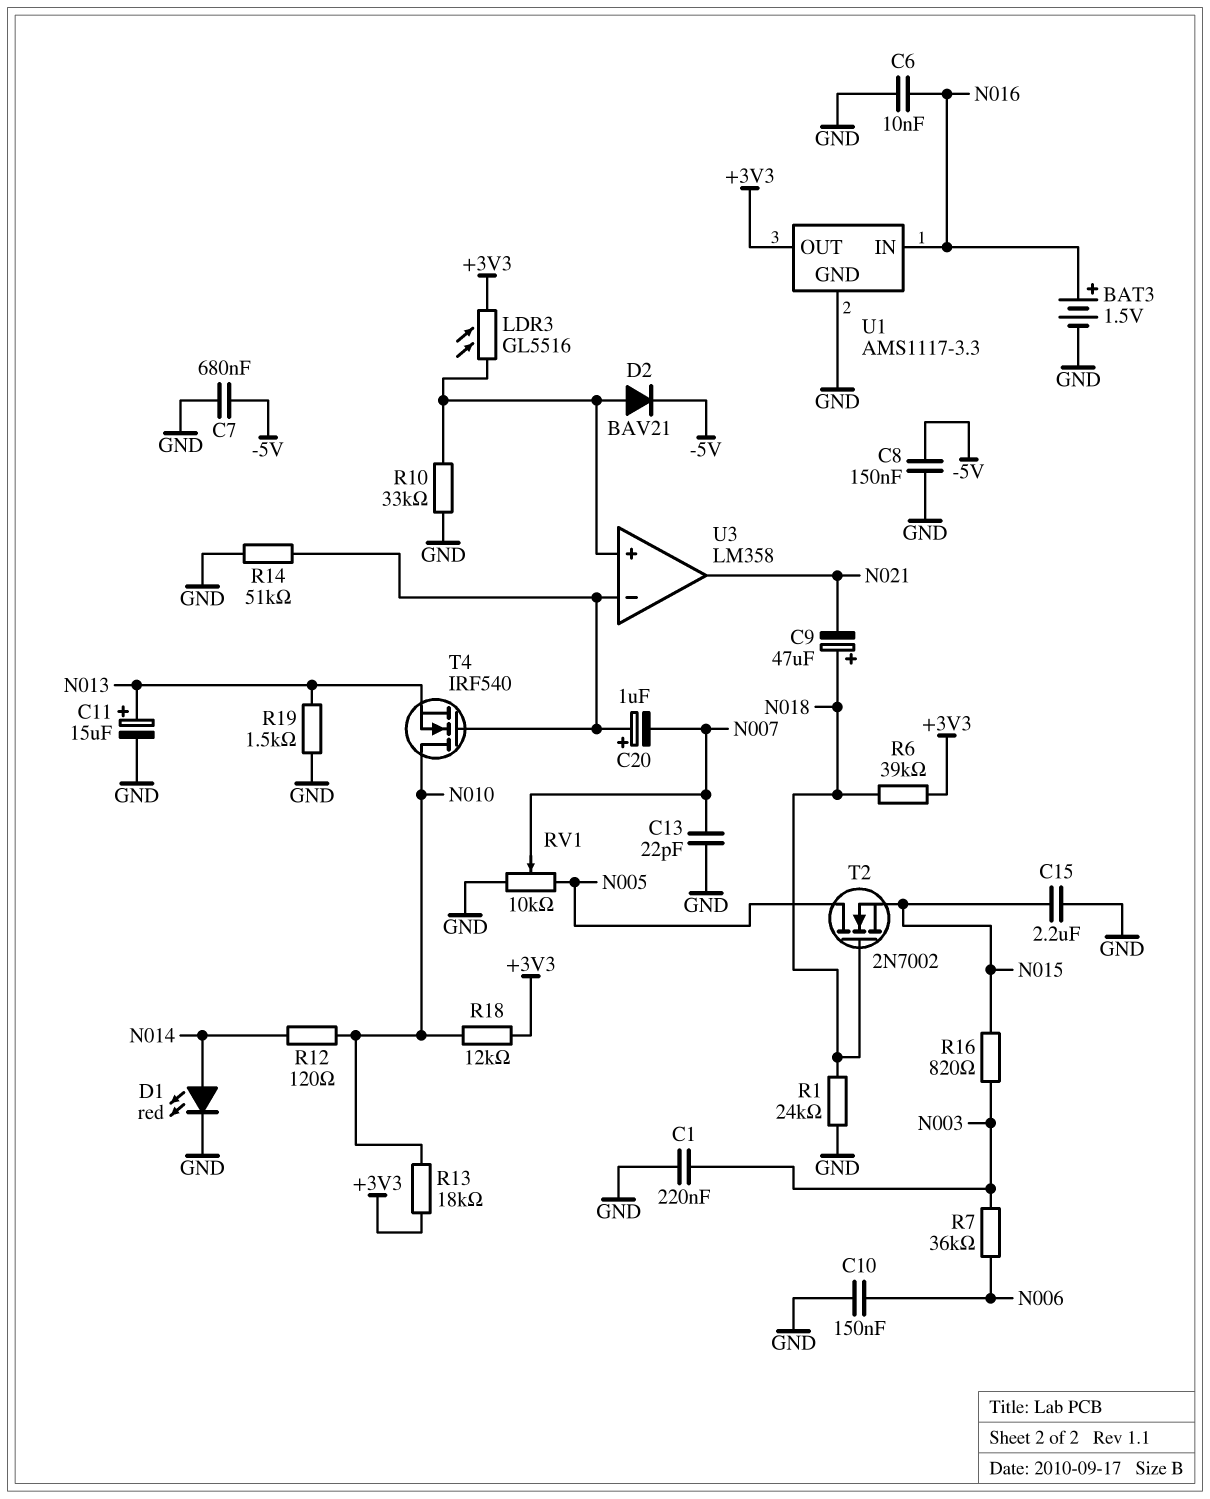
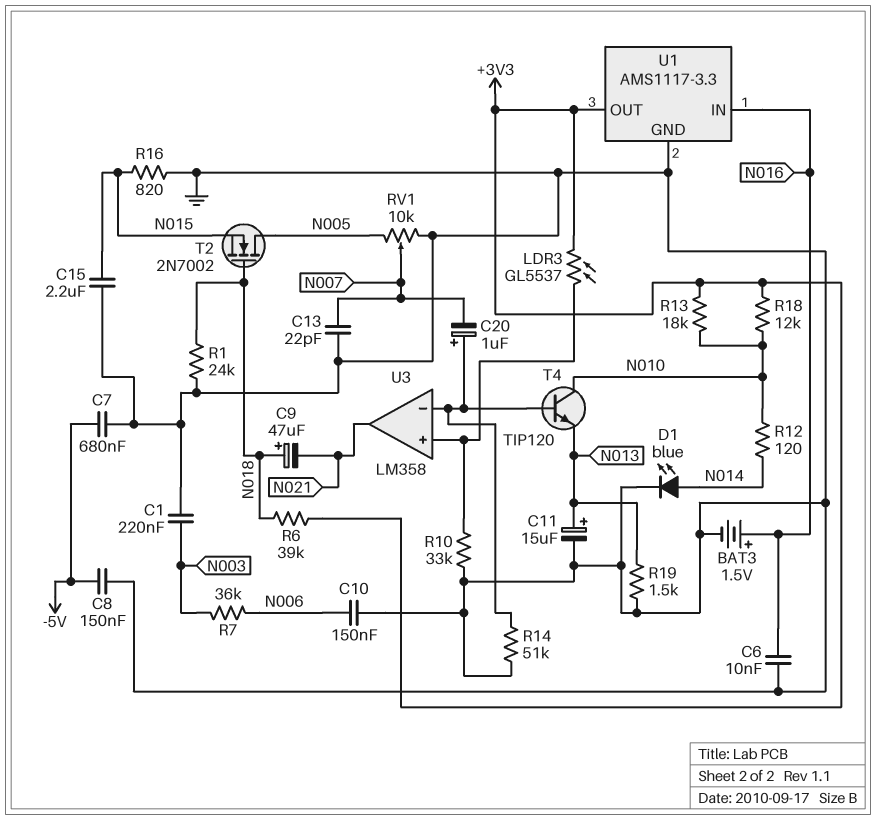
D1: LED red (A N014, K GND) -> LED blue (A N014, K GND)
D2: diode BAV21 (A U3/in+, K -5V) -> none
LDR3: GL5516 (+3V3, U3/in+) -> GL5537 (+3V3, U3/in+)
R16: 820 (N003, N015) -> 820 (GND, N015)
T4: NMOS IRF540 (G U3/in-, D N010, S N013) -> NPN TIP120 (B U3/in-, C N010, E N013)

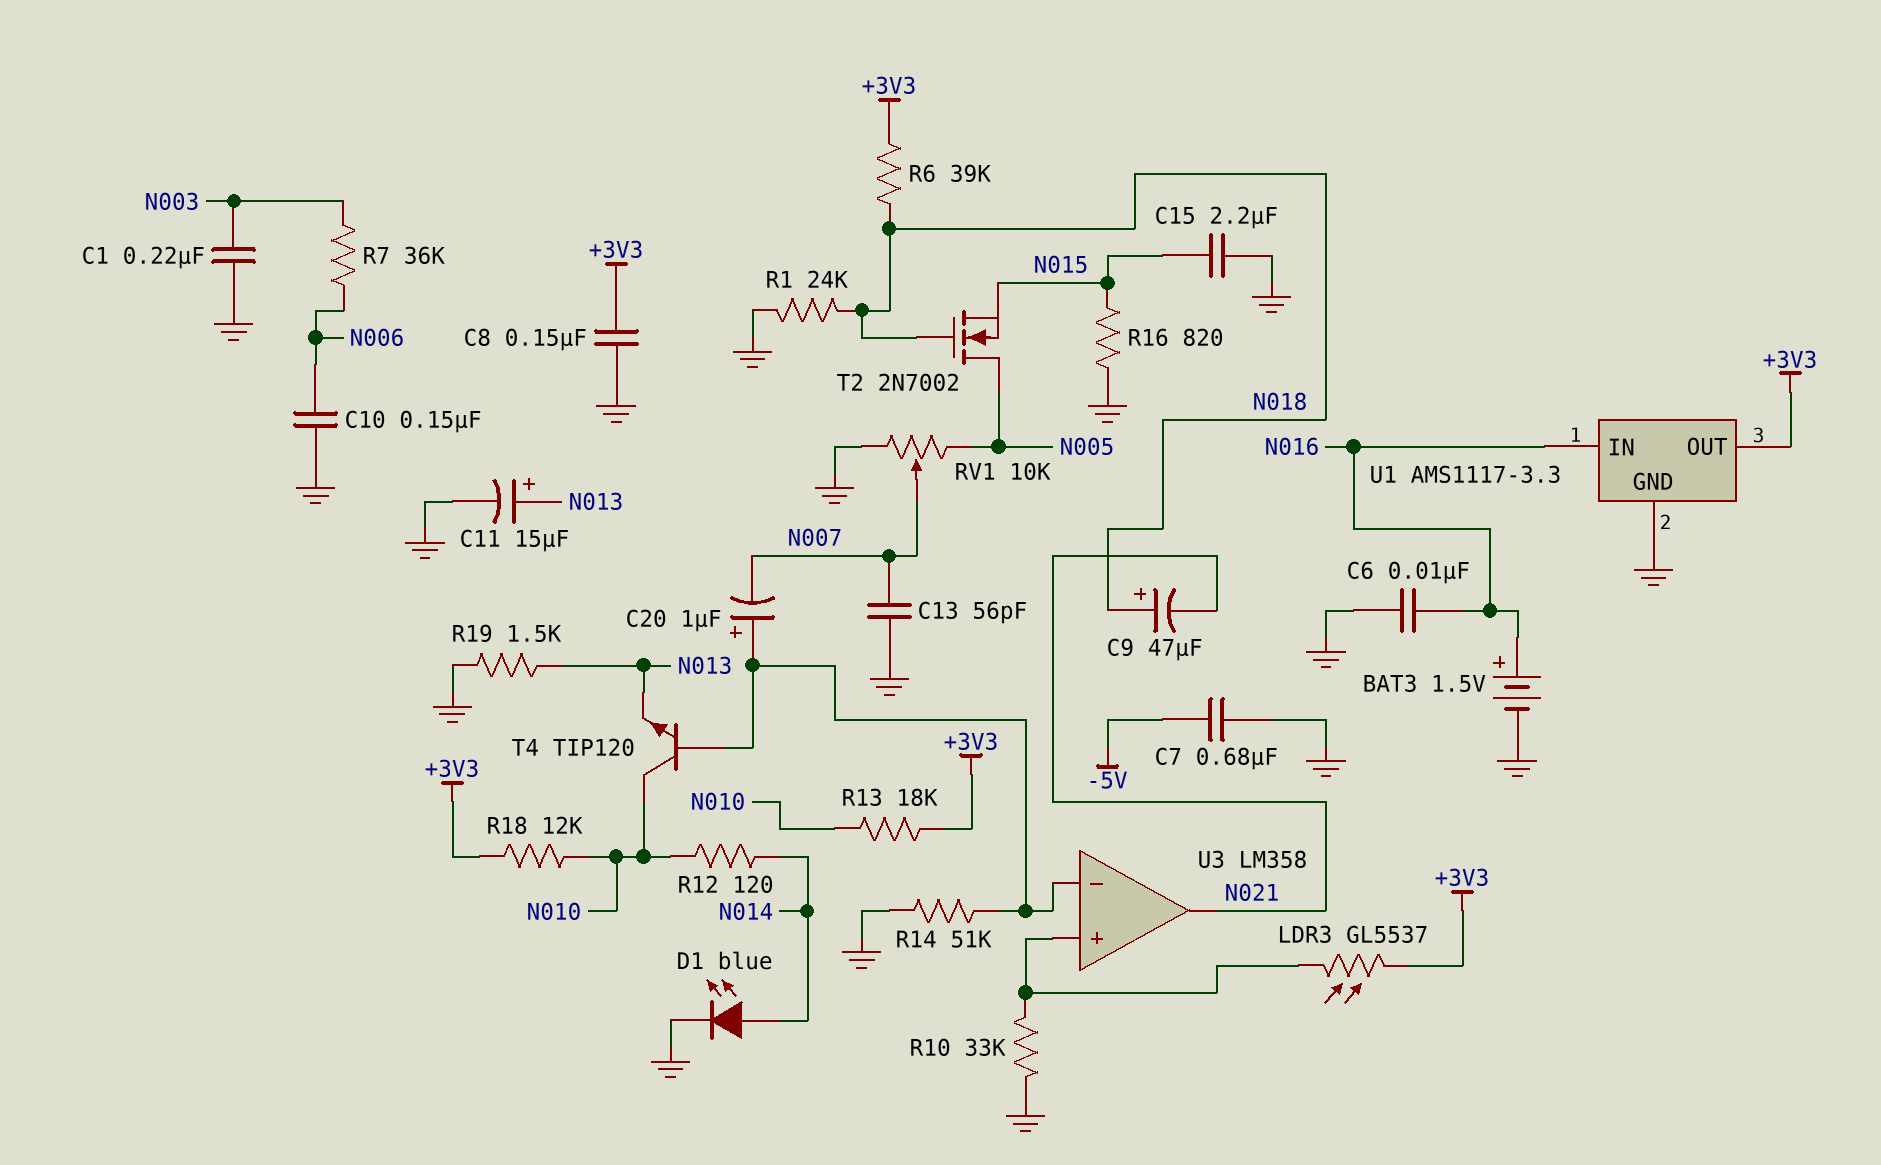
C8: 150nF (-5V, GND) -> 150nF (+3V3, GND)
C13: 22pF (GND, N007) -> 56pF (GND, N007)

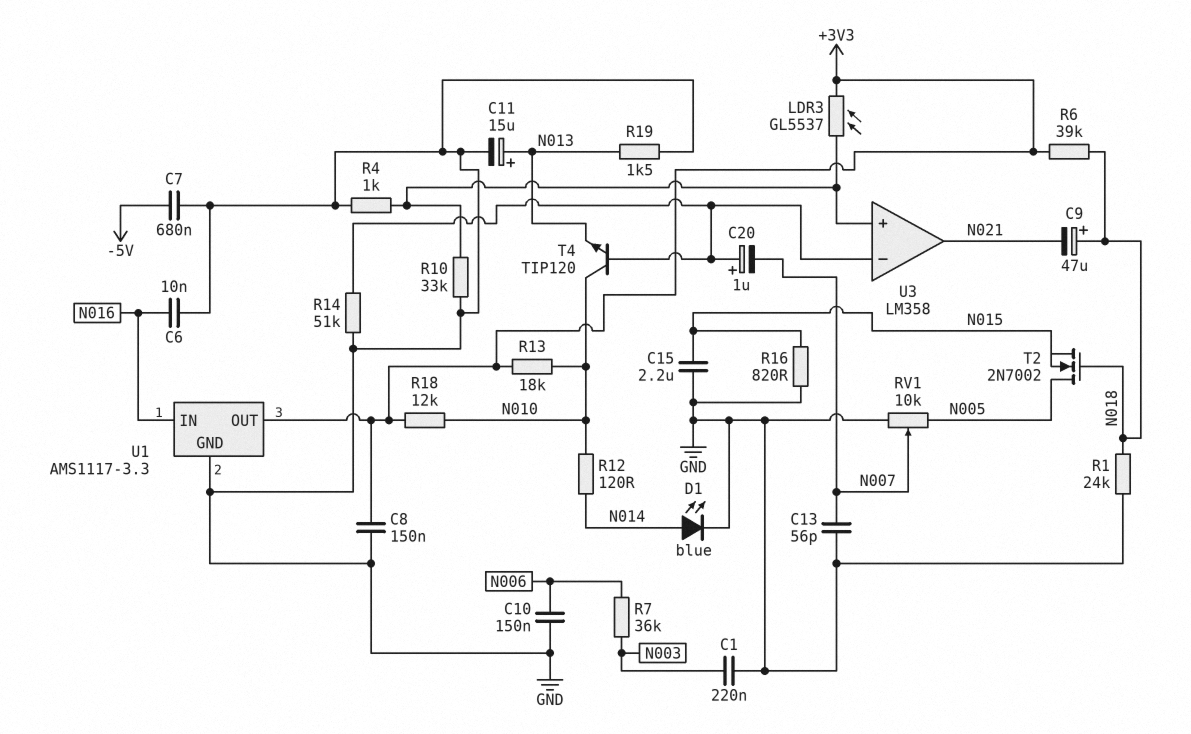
BAT3: 1.5V (plus N016, minus GND) -> none
R4: none -> 1k (GND, U3/in+)

